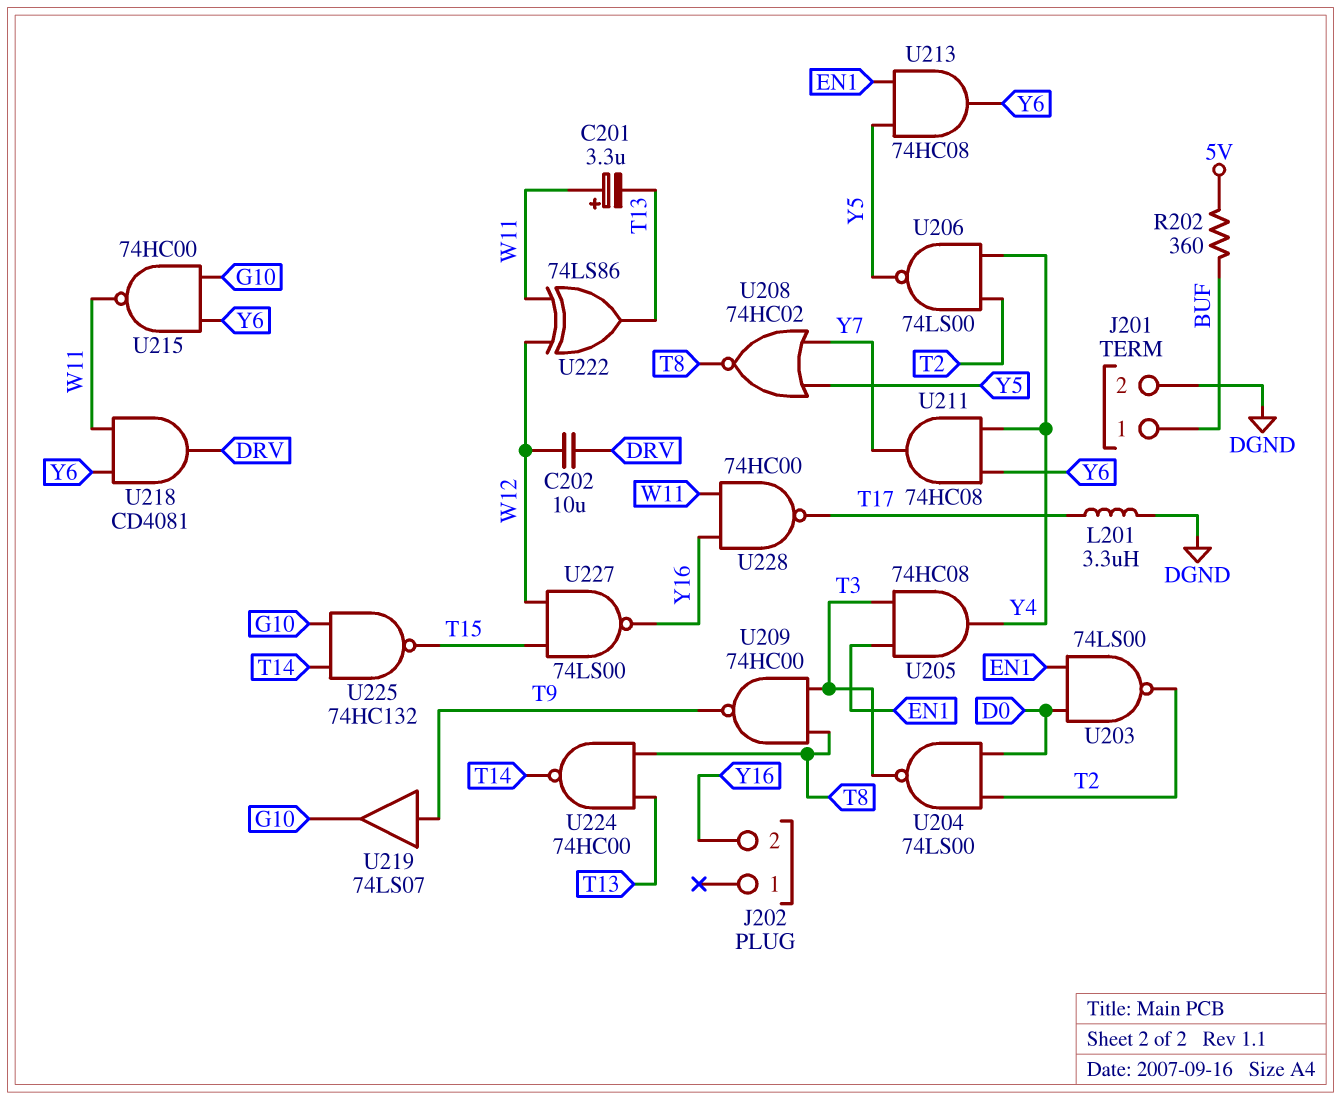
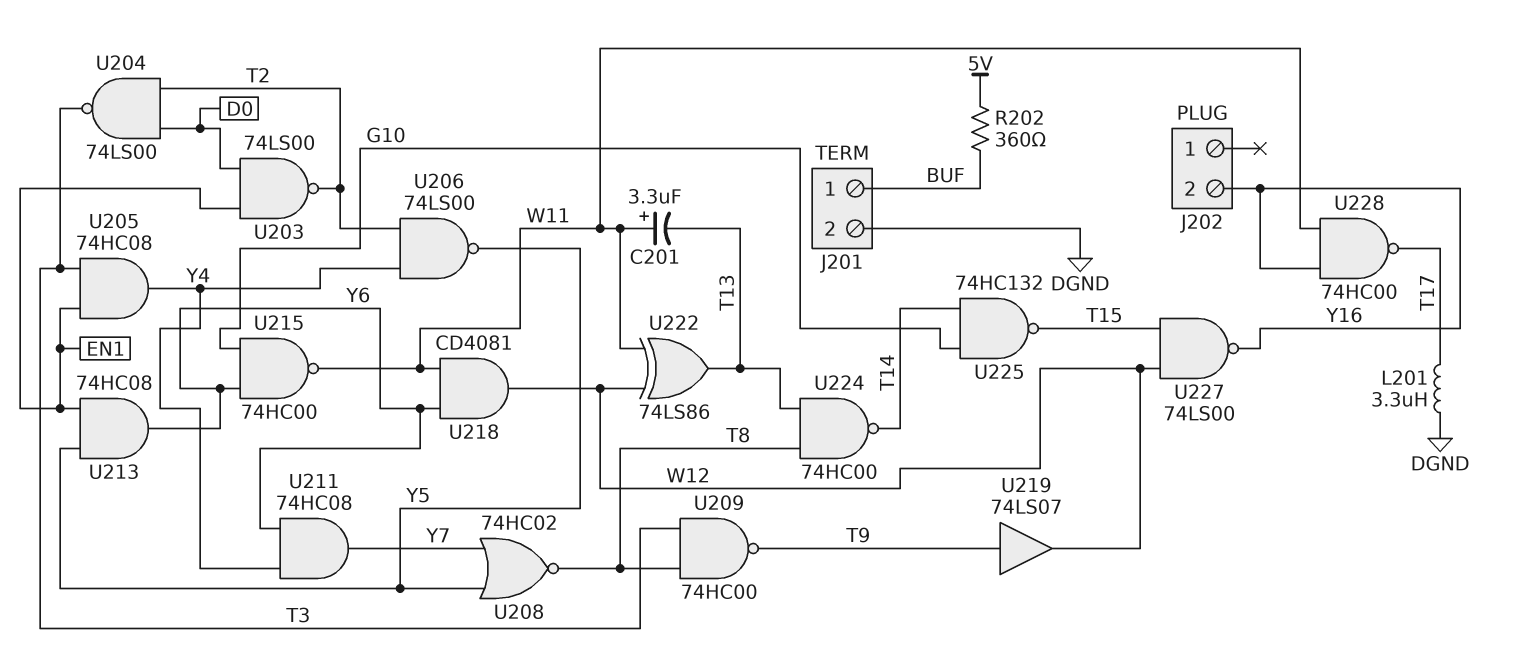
C202: 10uF (DRV, W12) -> none
U218: AND CD4081 (in W11, in Y6, out DRV) -> AND CD4081 (in W11, in Y6, out W12)
U219: buffer 74LS07 (in T9, out G10) -> buffer 74LS07 (in T9, out W12)

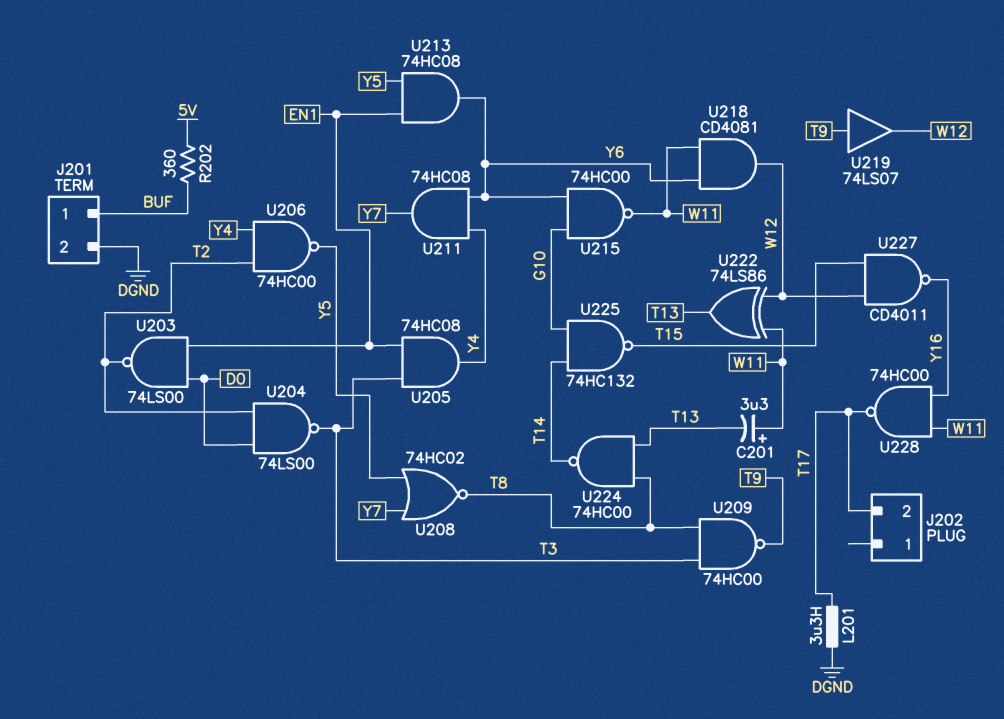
J202 pin 2: Y16 -> T17
U206: NAND 74LS00 (in T2, in Y4, out Y5) -> NAND 74HC00 (in T2, in Y4, out Y5)
U227: NAND 74LS00 (in T15, in W12, out Y16) -> NAND CD4011 (in T15, in W12, out Y16)

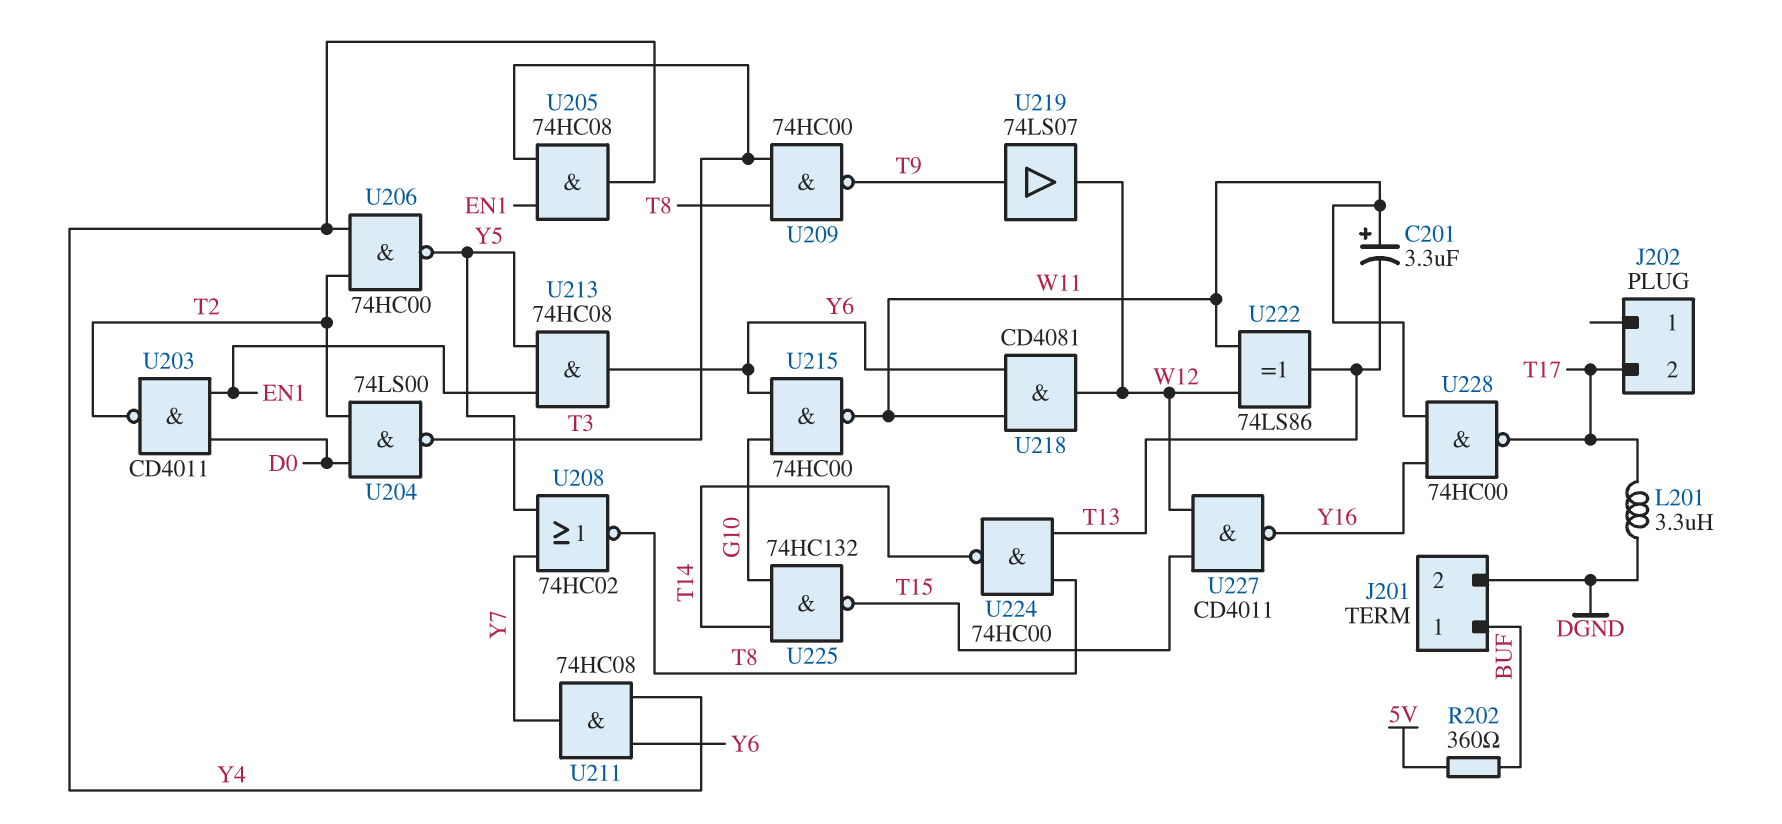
U203: NAND 74LS00 (in D0, in EN1, out T2) -> NAND CD4011 (in D0, in EN1, out T2)

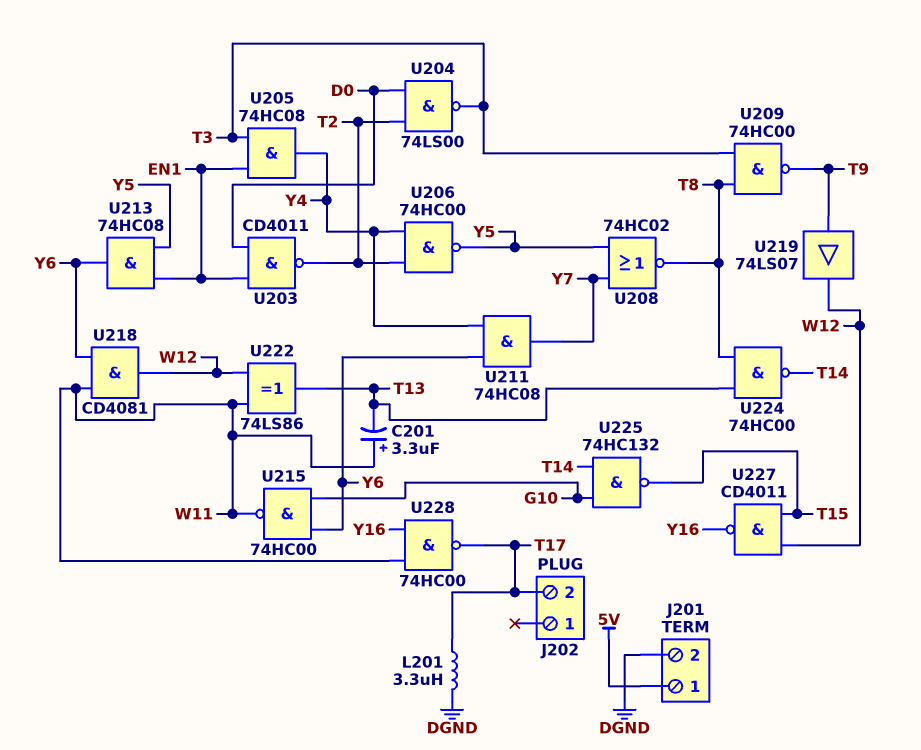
J201 pin 1: BUF -> 5V
R202: 360 (5V, BUF) -> none

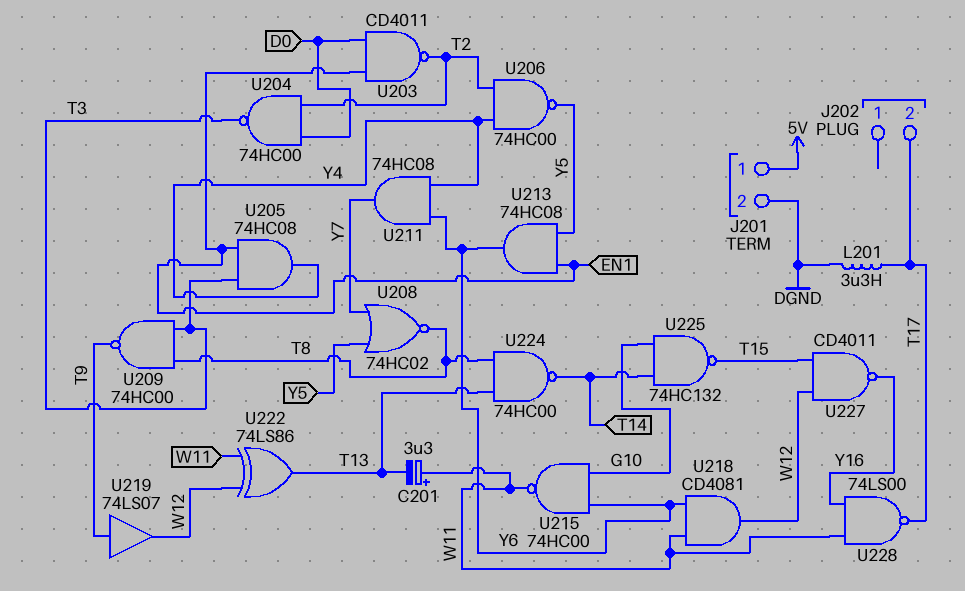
U204: NAND 74LS00 (in D0, in T2, out T3) -> NAND 74HC00 (in D0, in T2, out T3)
U228: NAND 74HC00 (in W11, in Y16, out T17) -> NAND 74LS00 (in W11, in Y16, out T17)

